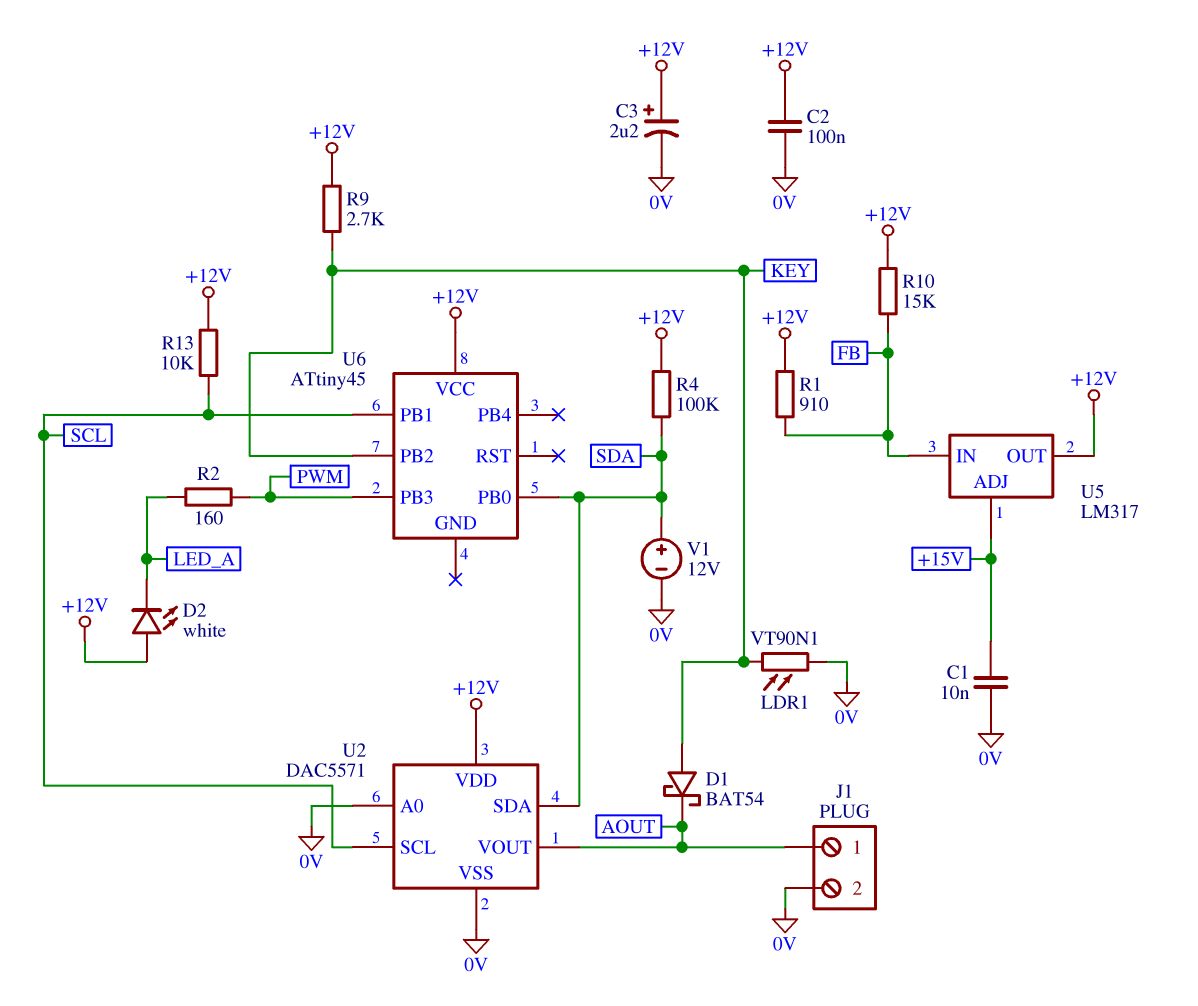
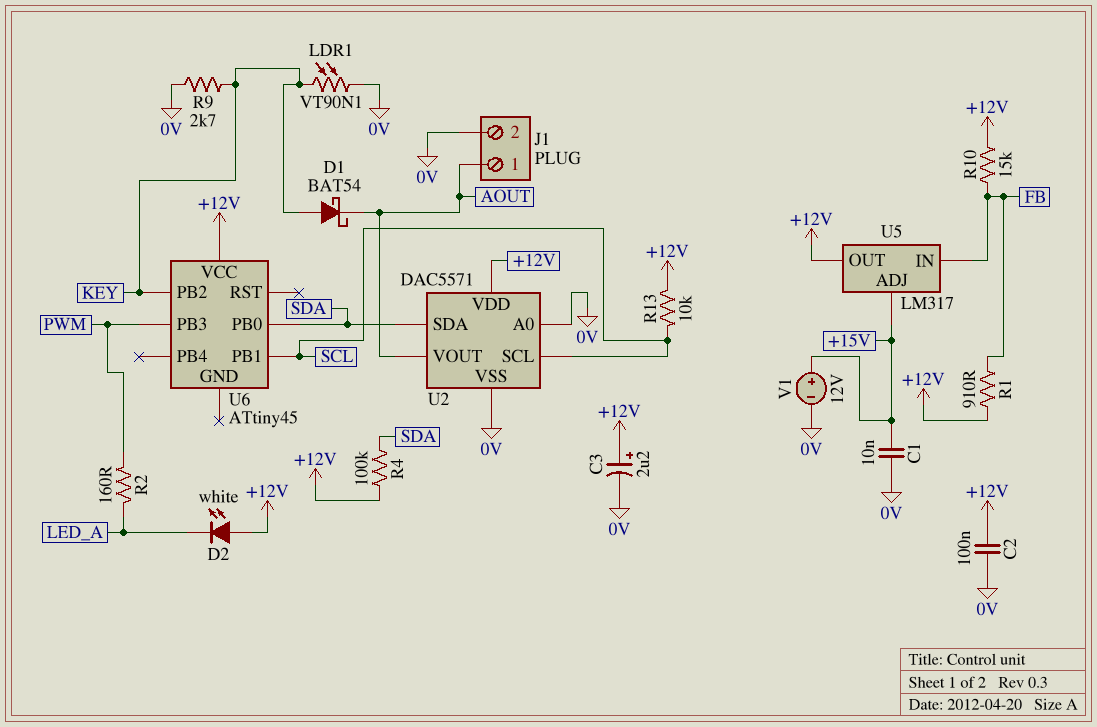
R9: 2.7k (+12V, KEY) -> 2.7k (0V, KEY)
V1: 12V (plus SDA, minus 0V) -> 12V (plus +15V, minus 0V)

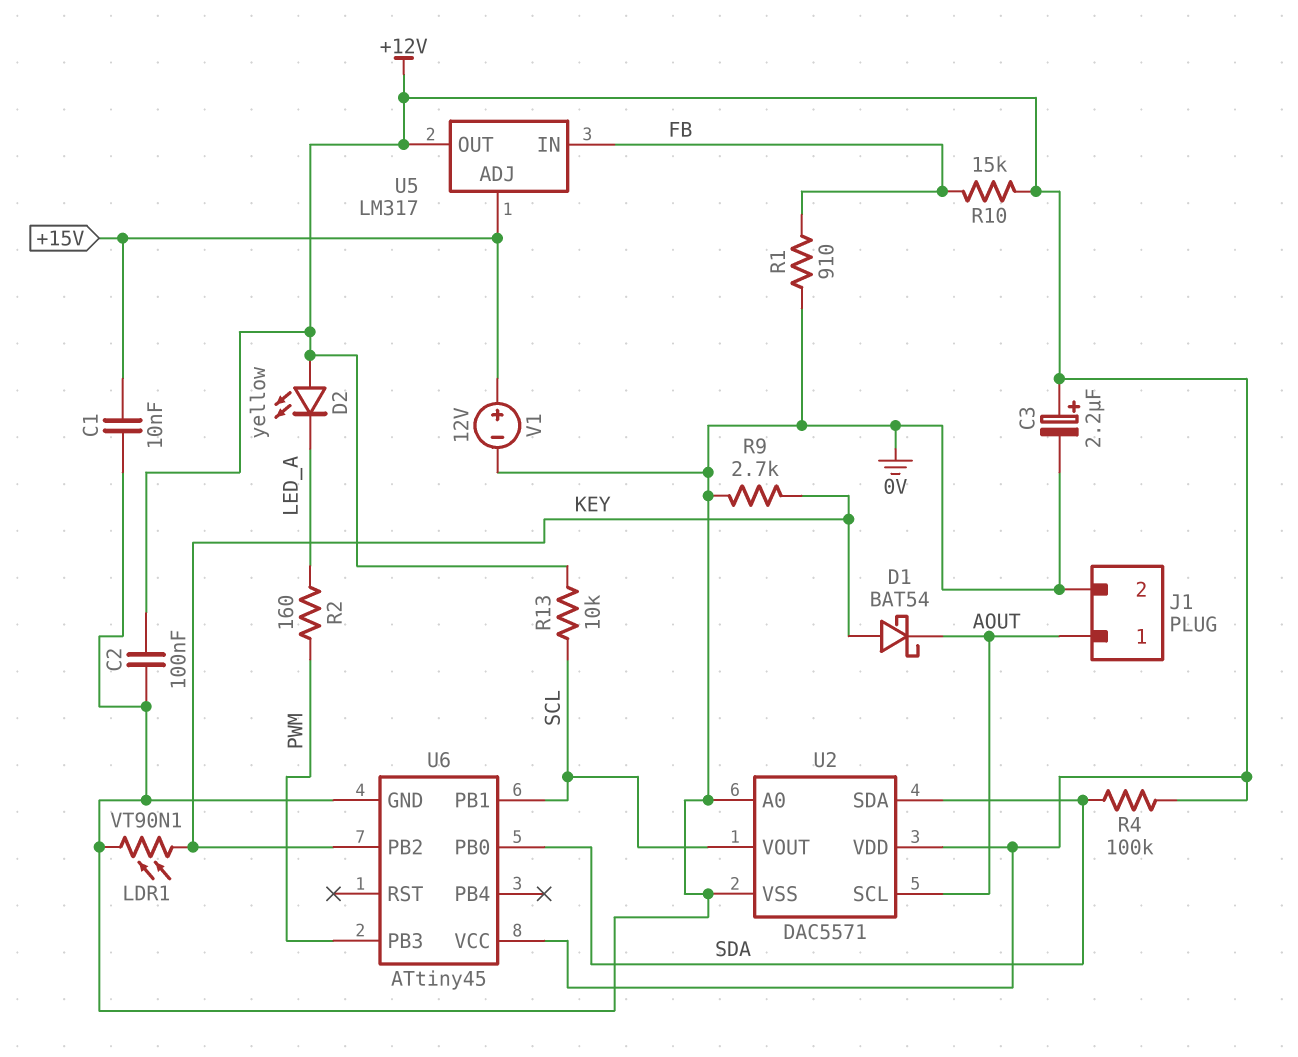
D2: LED white (A +12V, K LED_A) -> LED yellow (A +12V, K LED_A)
R1: 910 (+12V, FB) -> 910 (0V, FB)
U2 pin SCL: SCL -> AOUT
U2 pin VOUT: AOUT -> SCL
U6 pin GND: none -> 0V

